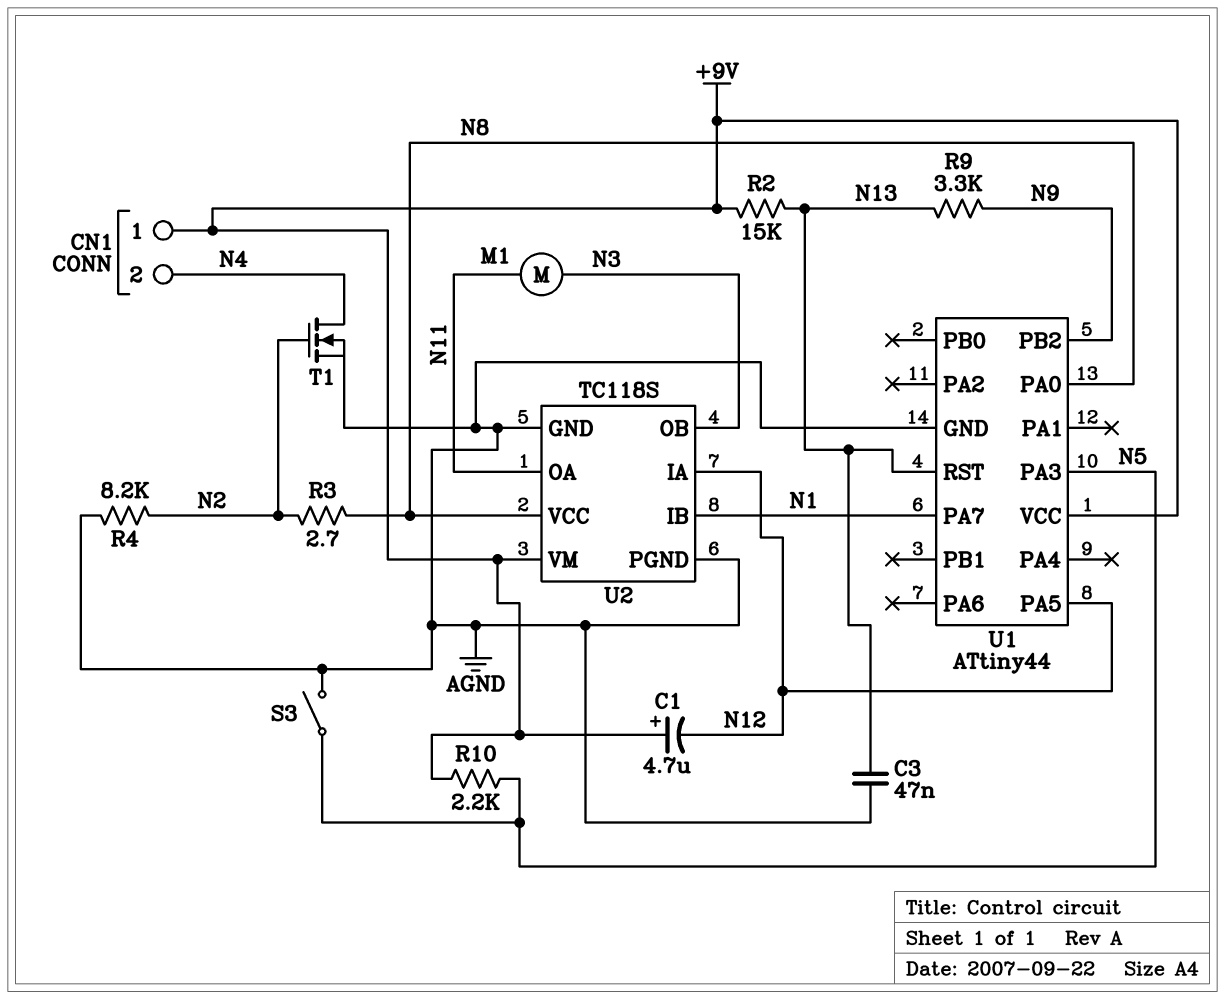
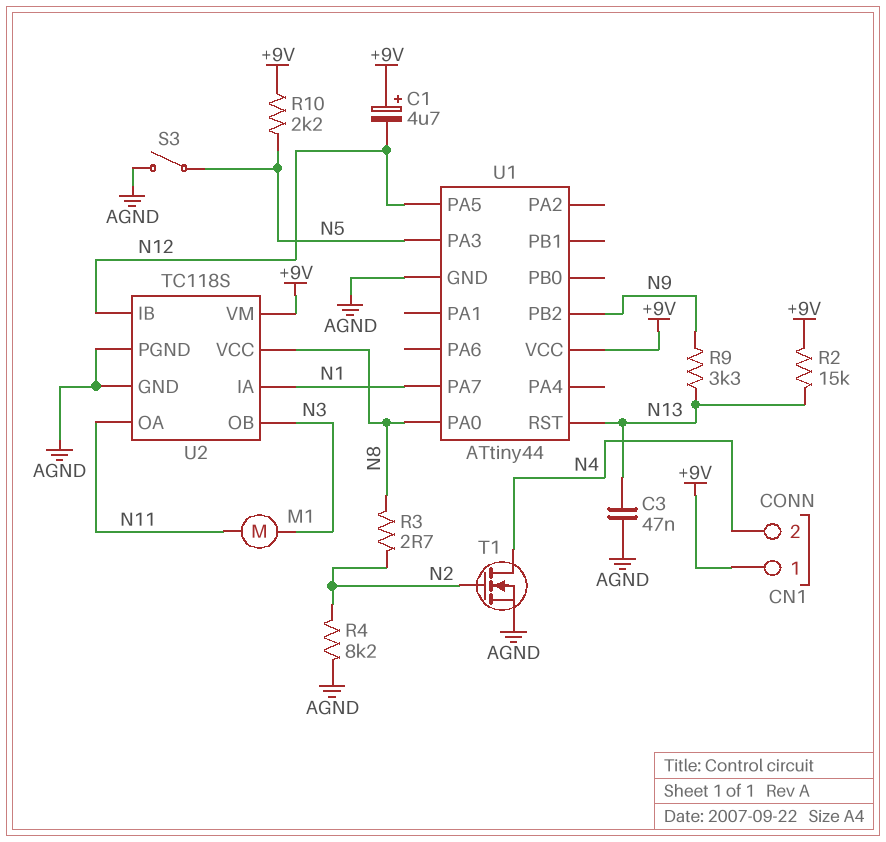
U2 pin IA: N12 -> N1
U2 pin IB: N1 -> N12

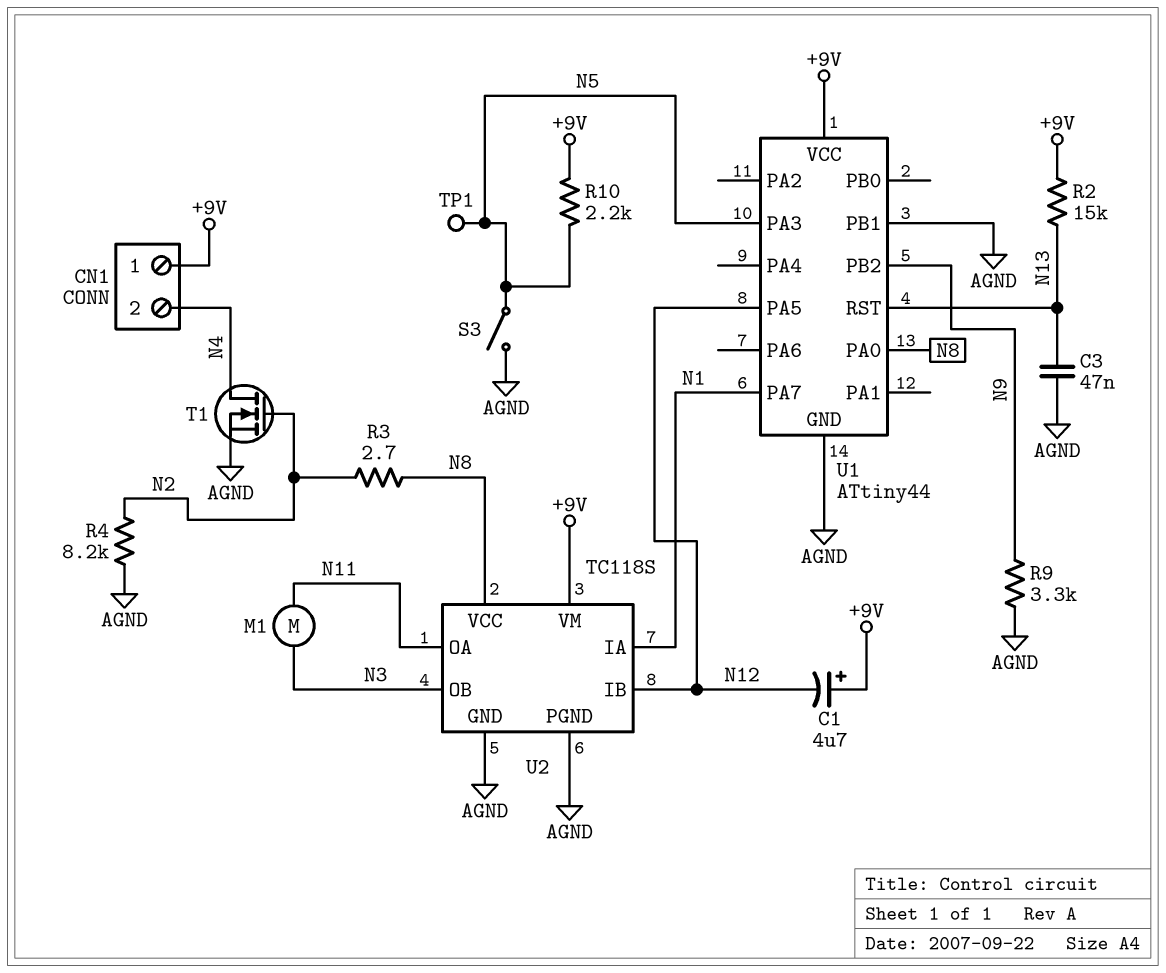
R9: 3.3k (N9, N13) -> 3.3k (AGND, N9)
TP1: none -> test point (N5)
U1 pin PB1: none -> AGND

